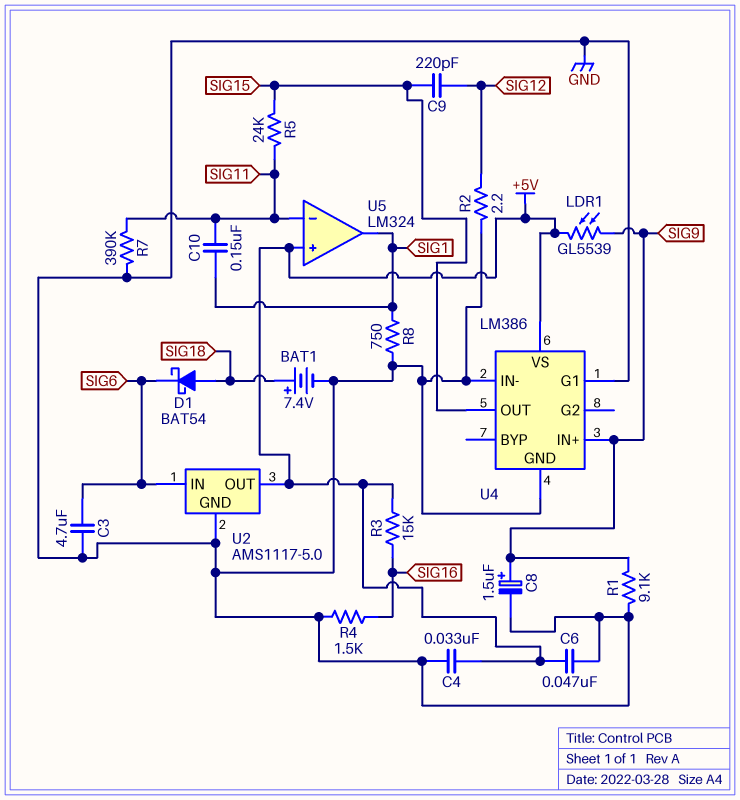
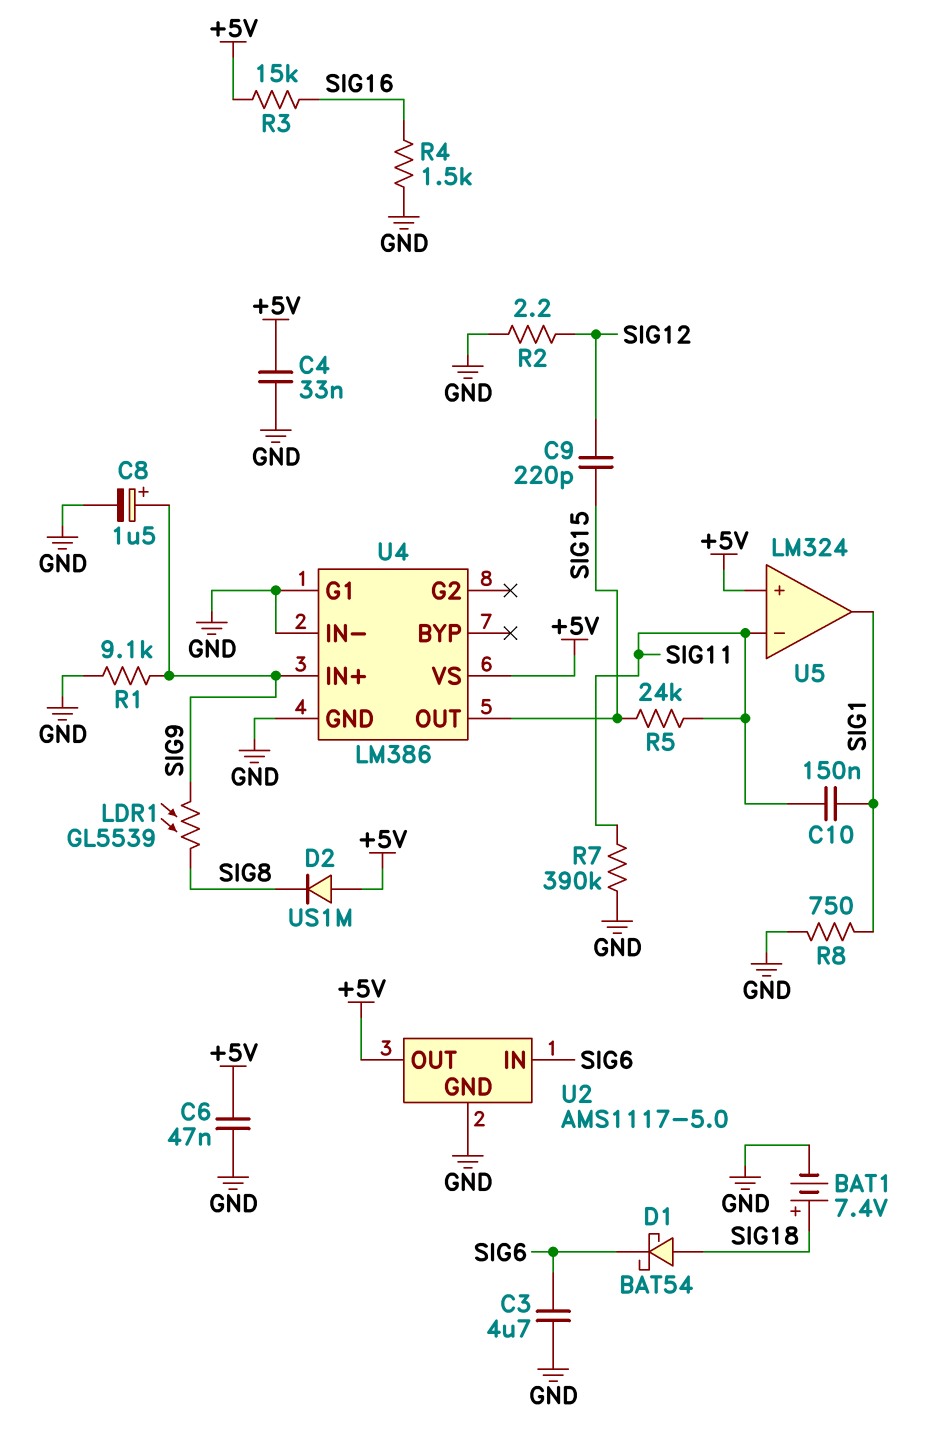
D2: none -> diode US1M (A +5V, K SIG8)
LDR1: GL5539 (+5V, SIG9) -> GL5539 (SIG8, SIG9)

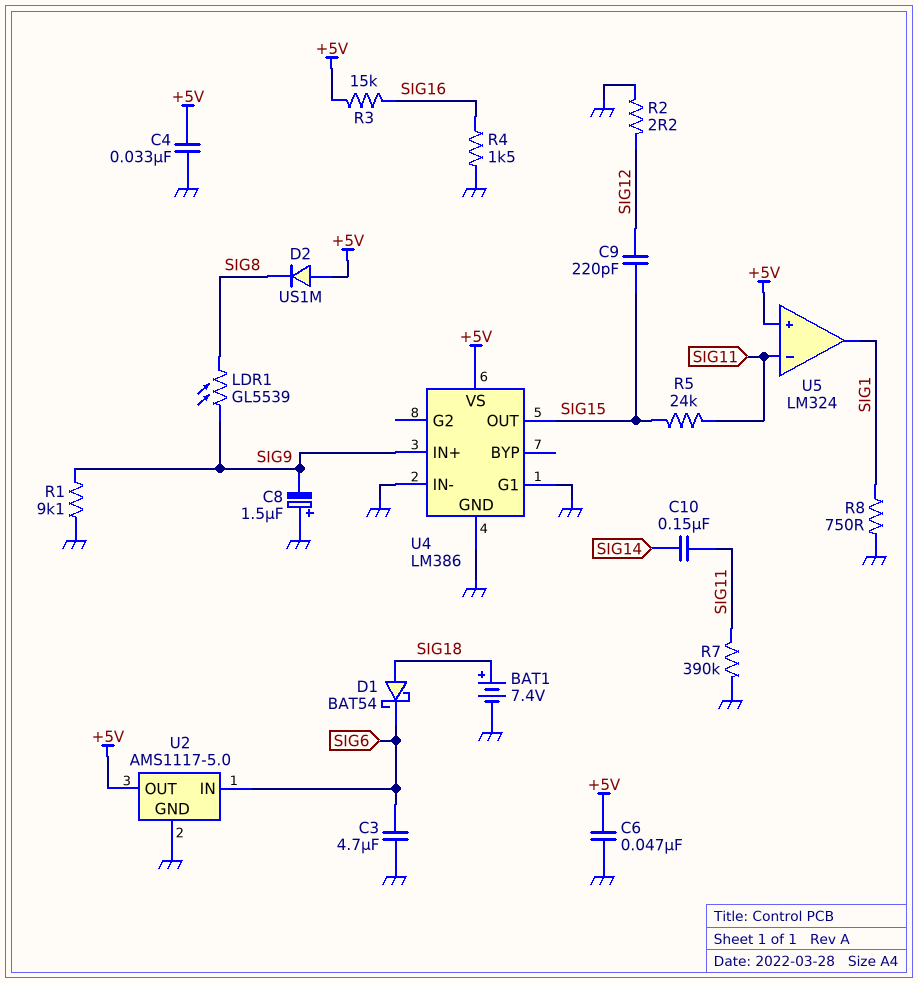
C8: 1.5uF (plus SIG9, minus GND) -> 1.5uF (plus GND, minus SIG9)
C10: 150nF (SIG1, SIG11) -> 150nF (SIG11, SIG14)

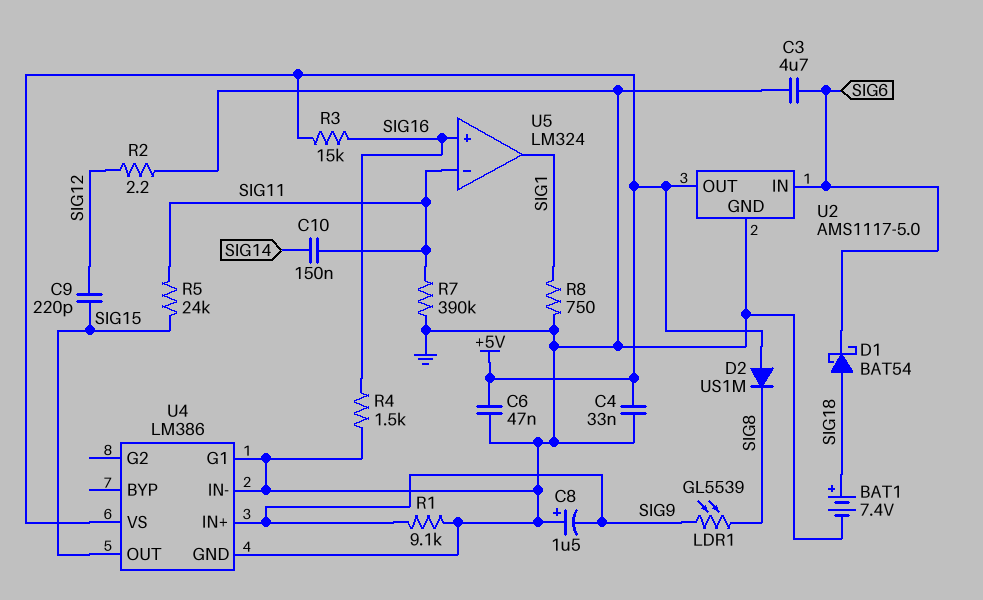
U5 pin in+: +5V -> SIG16

